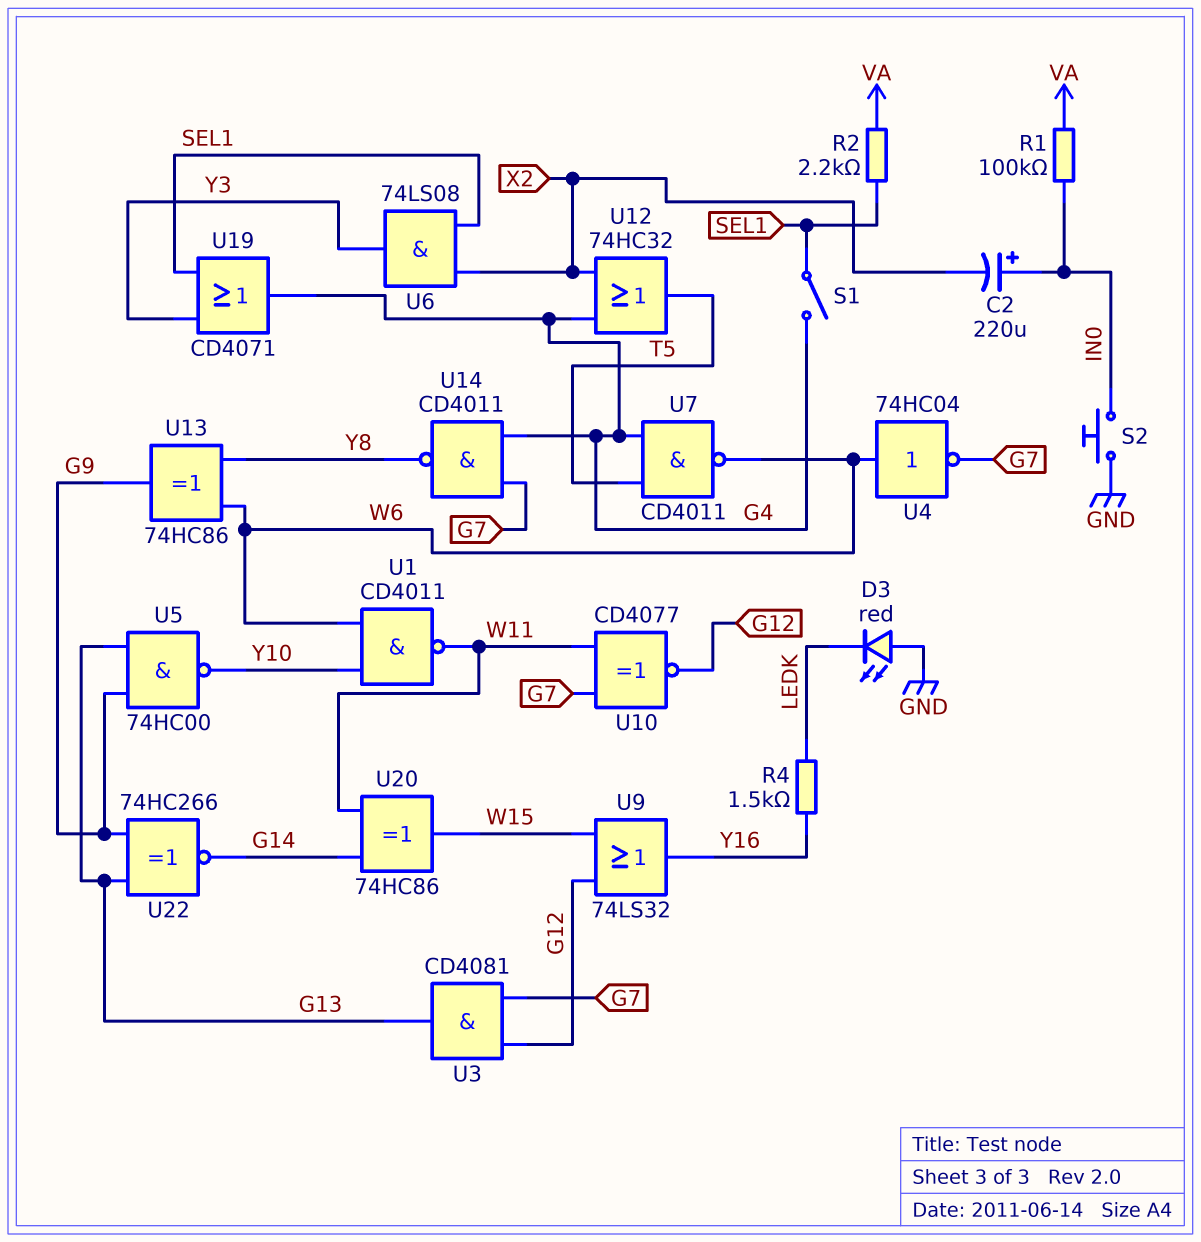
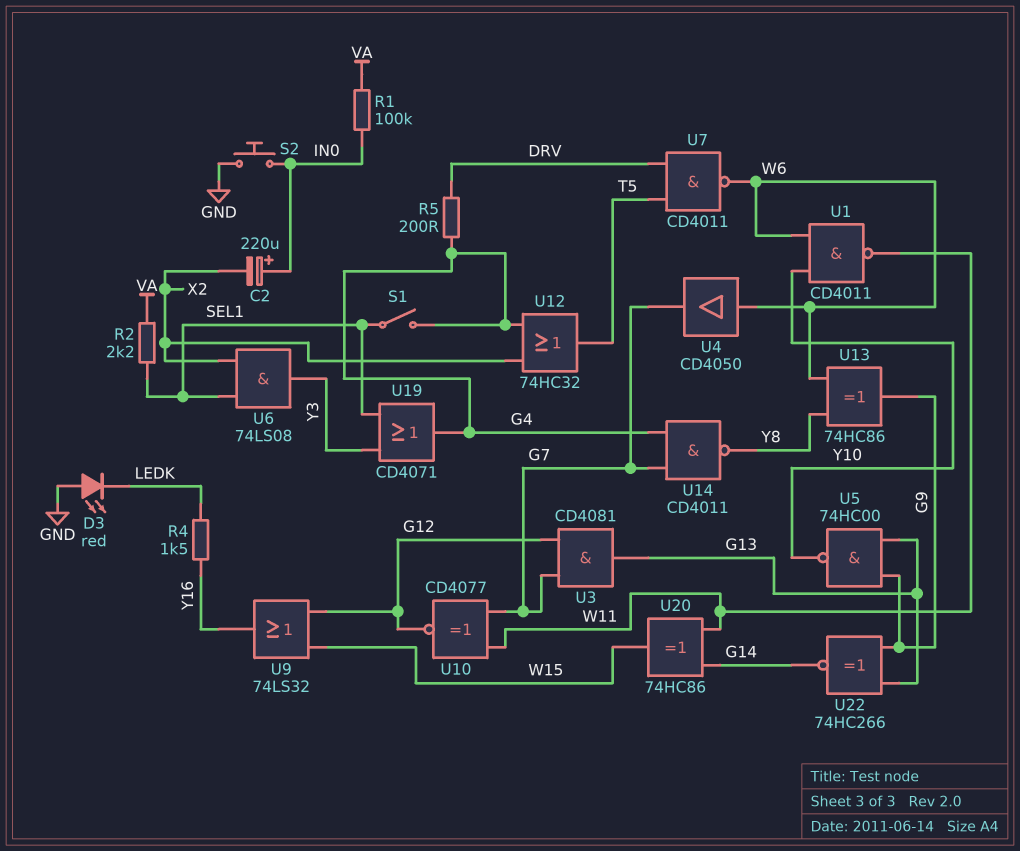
R5: none -> 200 (DRV, G4)
U4: NOT 74HC04 (in W6, out G7) -> buffer CD4050 (in W6, out G7)
U7: NAND CD4011 (in G4, in T5, out W6) -> NAND CD4011 (in DRV, in T5, out W6)

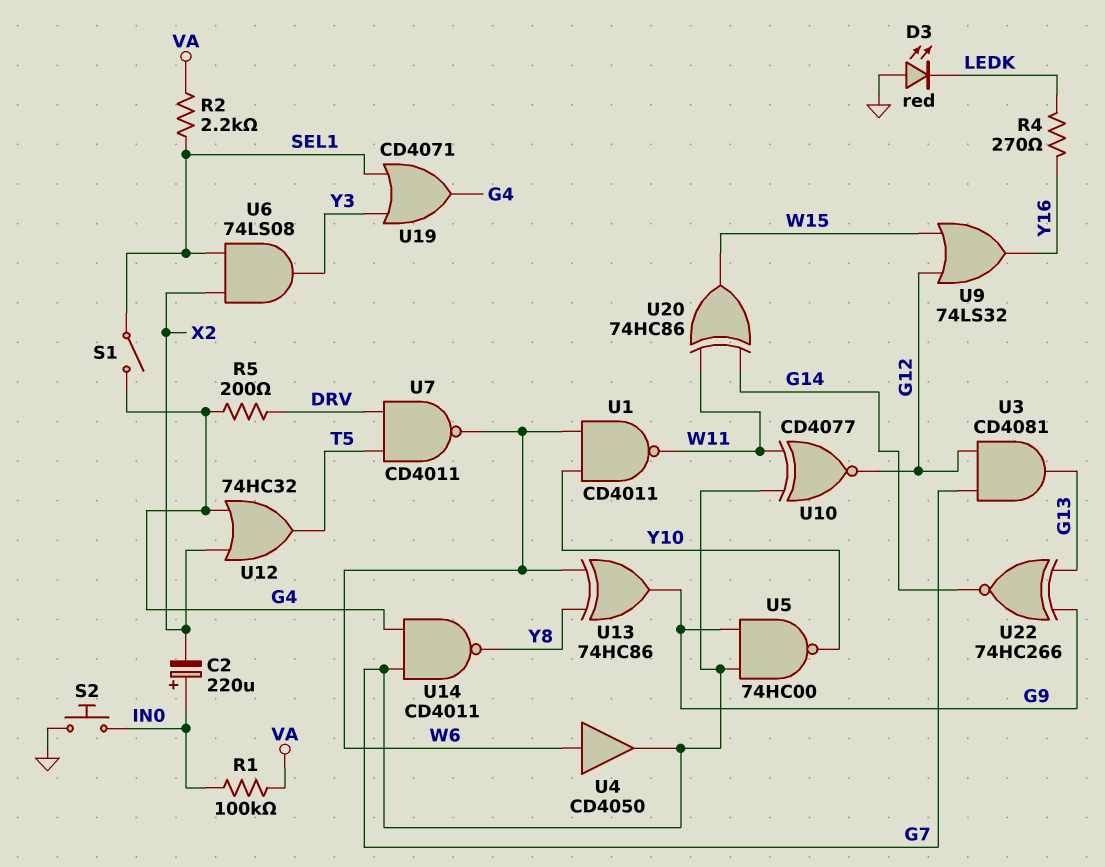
R4: 1.5k (LEDK, Y16) -> 270 (LEDK, Y16)
U5: NAND 74HC00 (in G9, in G13, out Y10) -> NAND 74HC00 (in G7, in G9, out Y10)

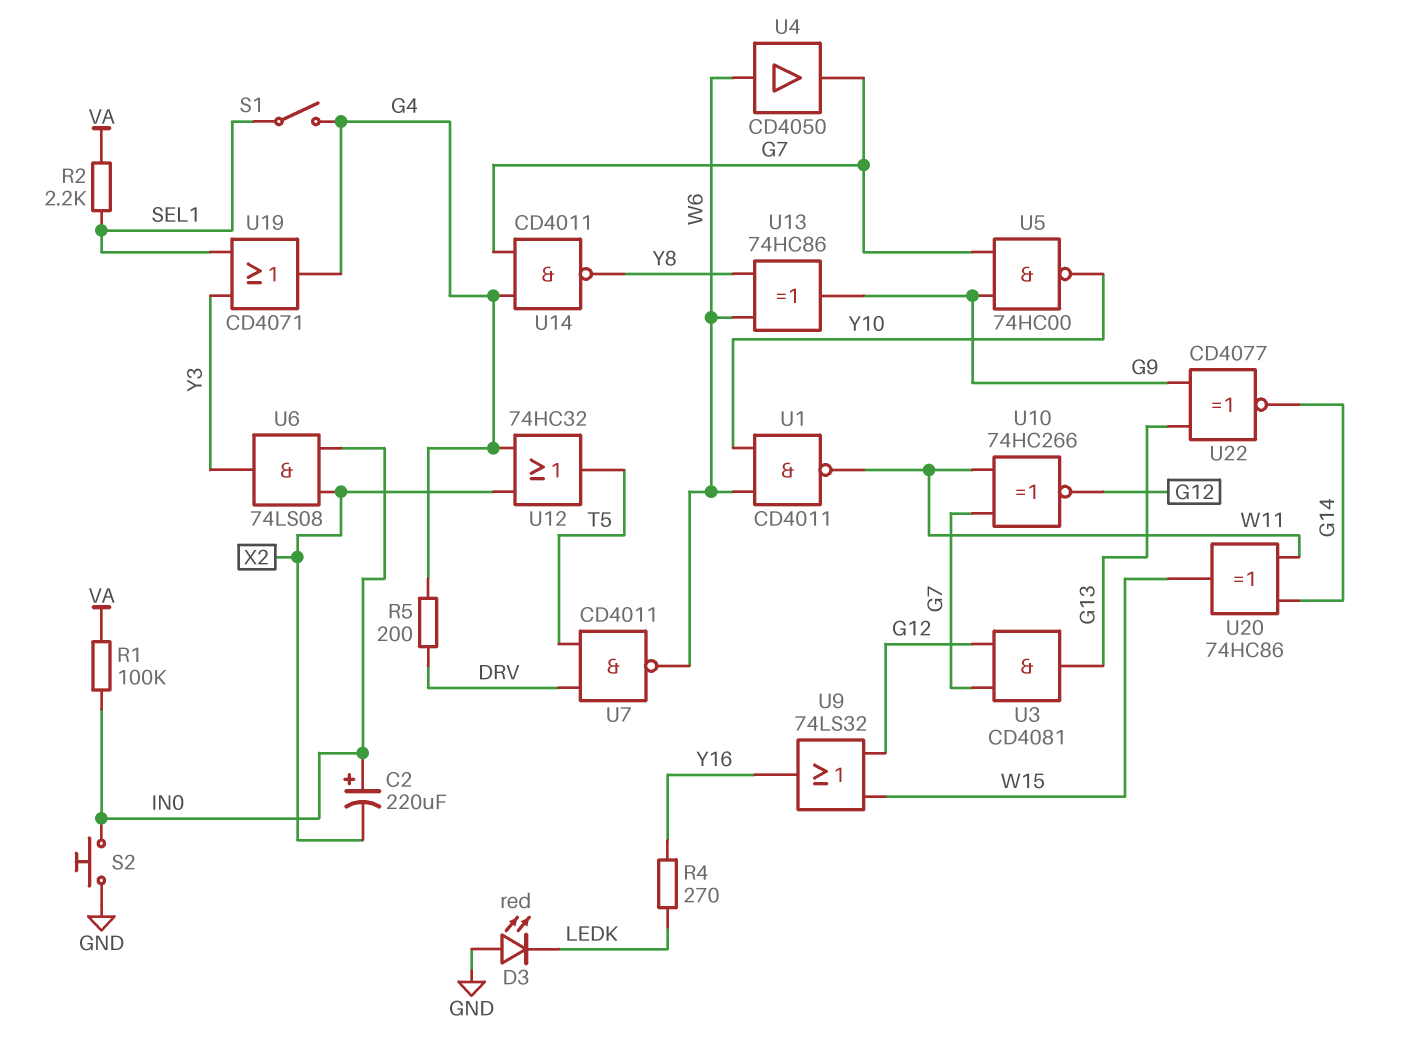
U6: AND 74LS08 (in SEL1, in X2, out Y3) -> AND 74LS08 (in IN0, in X2, out Y3)
U10: XNOR CD4077 (in G7, in W11, out G12) -> XNOR 74HC266 (in G7, in W11, out G12)
U22: XNOR 74HC266 (in G9, in G13, out G14) -> XNOR CD4077 (in G9, in G13, out G14)

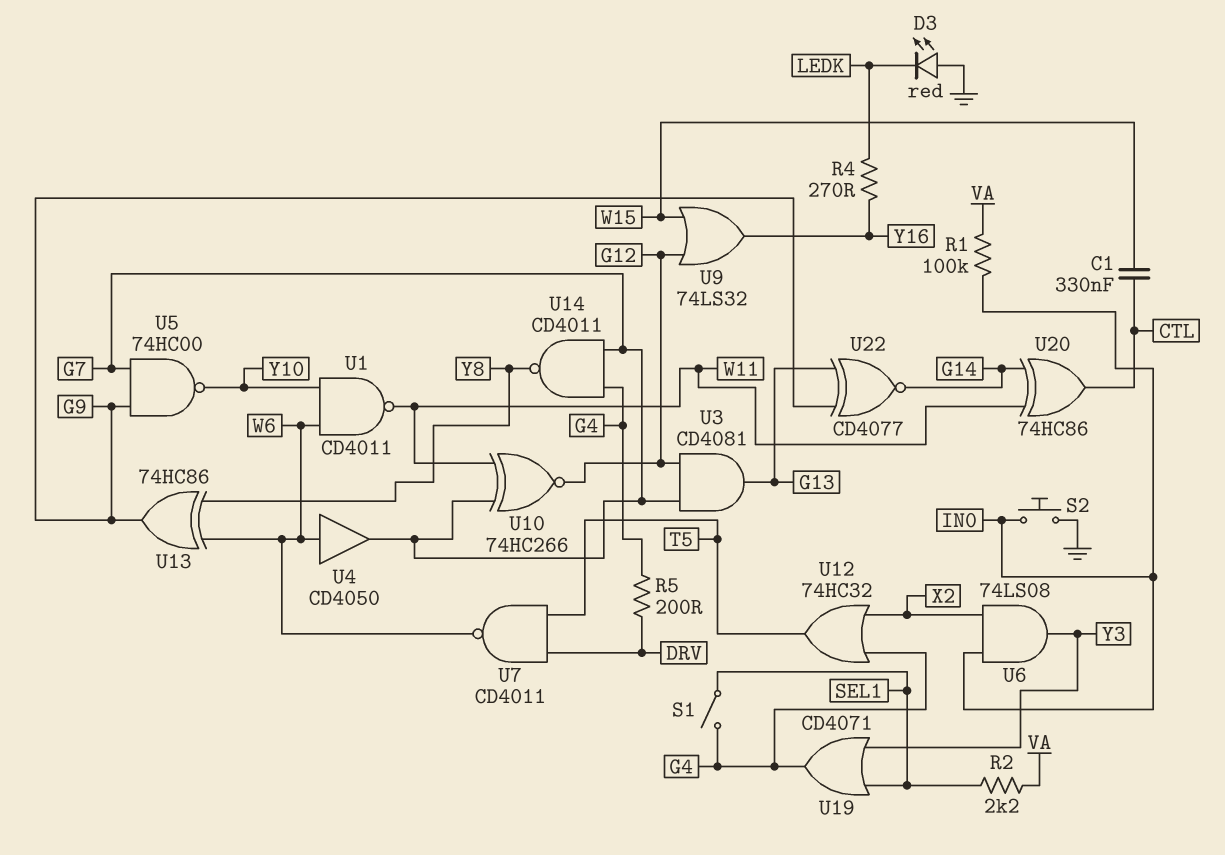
C1: none -> 330nF (CTL, W15)
C2: 220uF (plus IN0, minus X2) -> none
U20: XOR 74HC86 (in G14, in W11, out W15) -> XOR 74HC86 (in G14, in W11, out CTL)

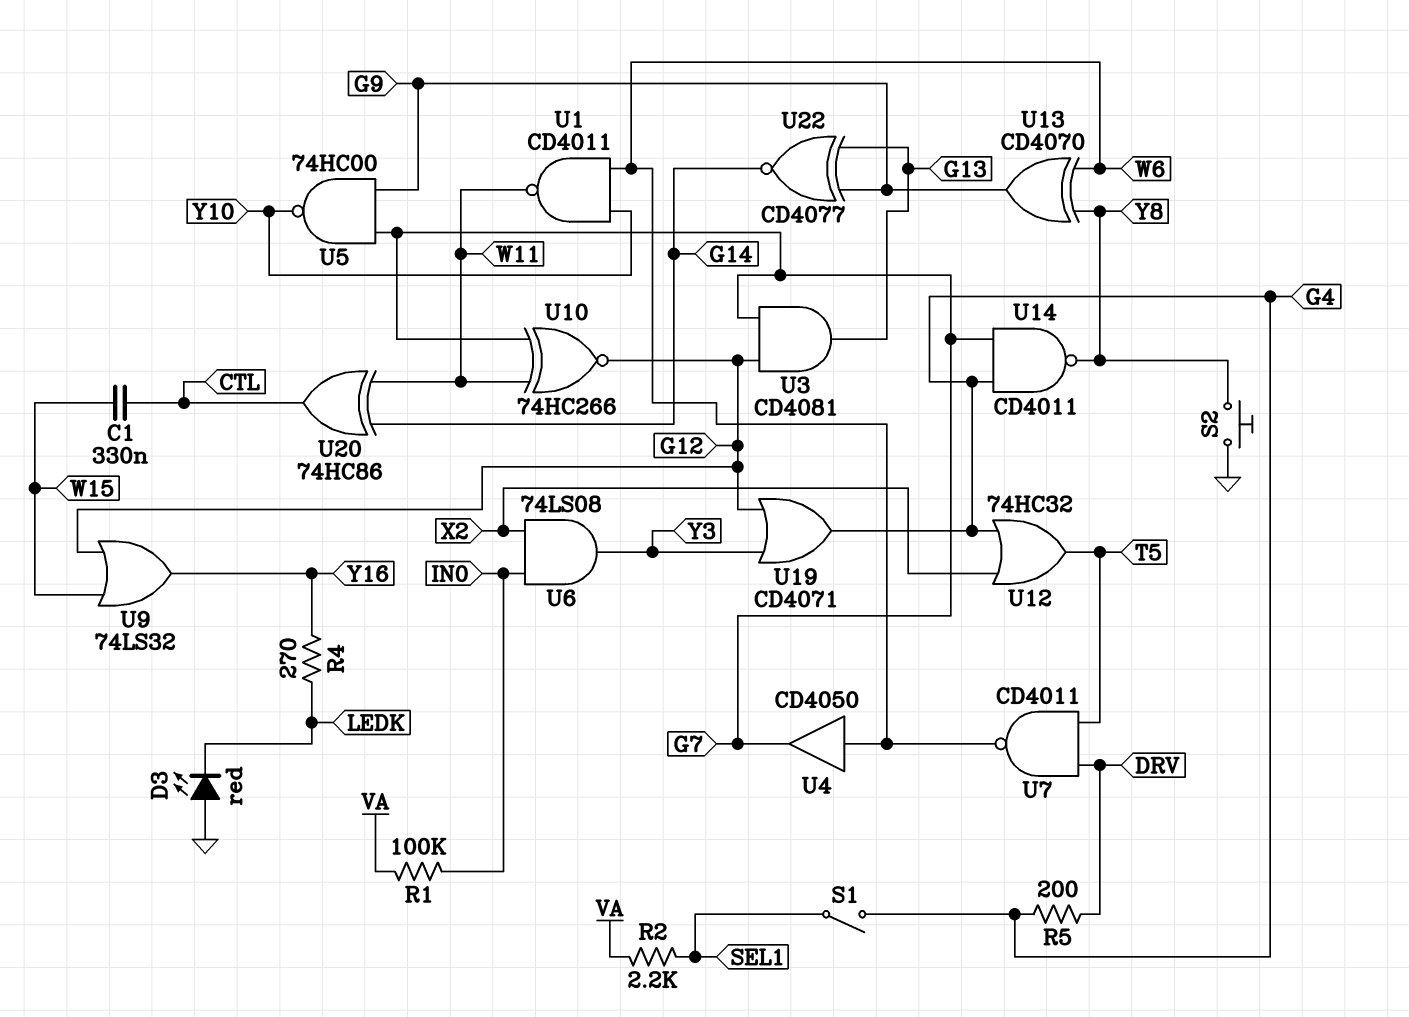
S2: button (GND, IN0) -> button (GND, Y8)
U13: XOR 74HC86 (in W6, in Y8, out G9) -> XOR CD4070 (in W6, in Y8, out G9)
U19: OR CD4071 (in SEL1, in Y3, out G4) -> OR CD4071 (in G12, in Y3, out G4)

